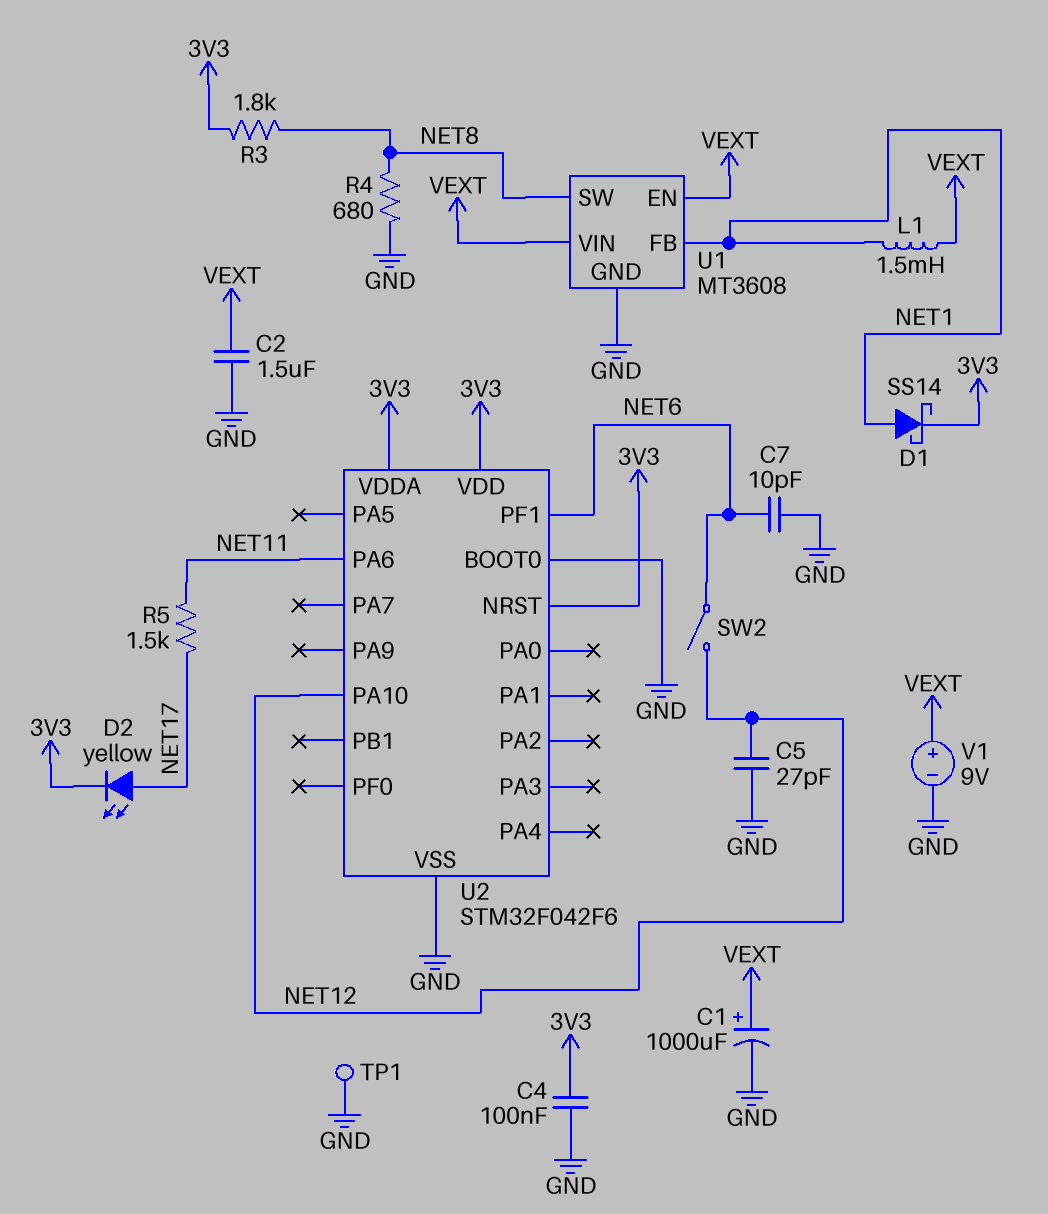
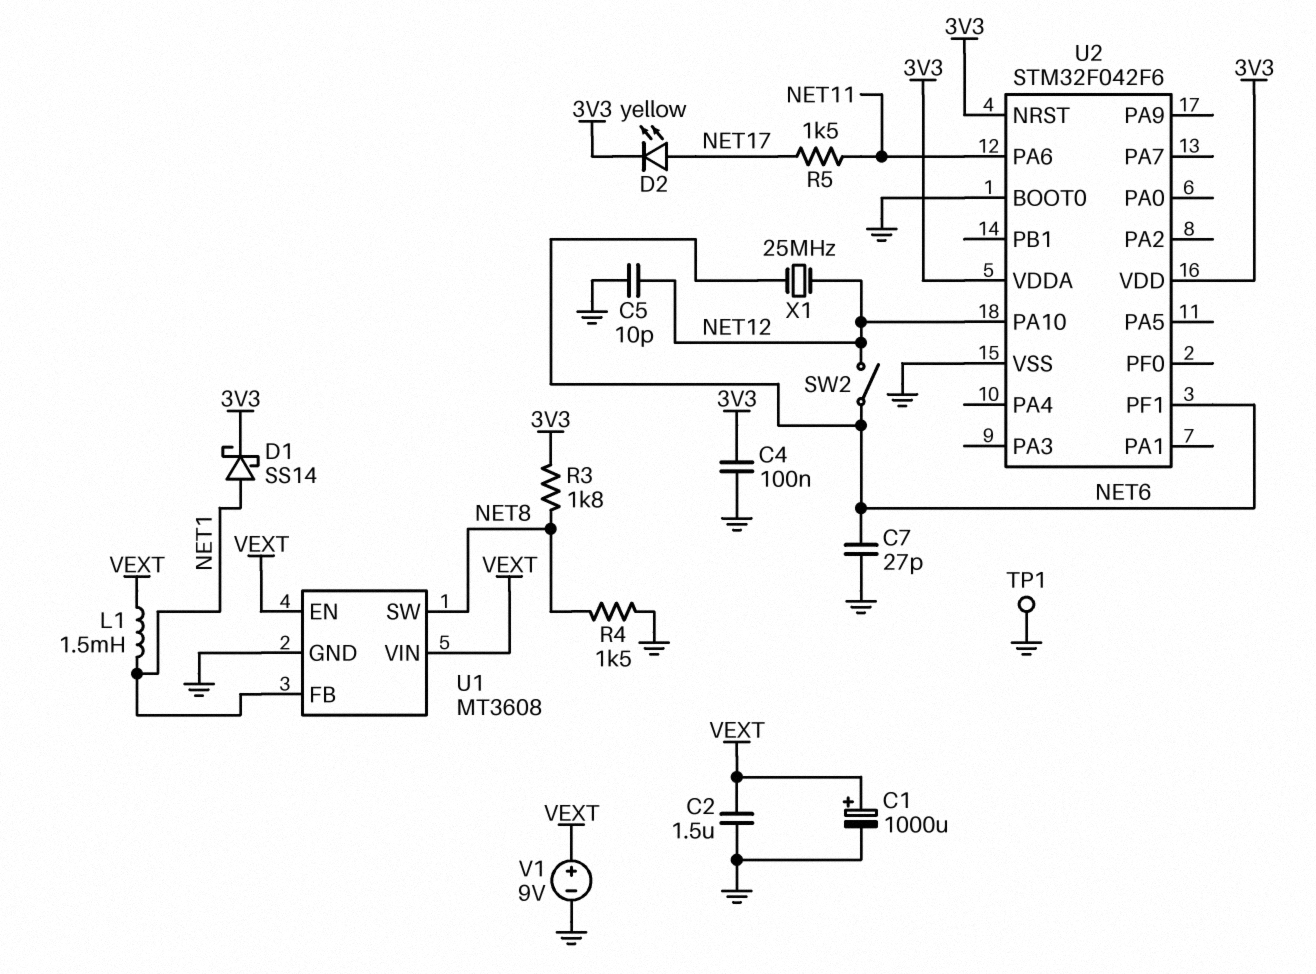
C5: 27pF (GND, NET12) -> 10pF (GND, NET12)
C7: 10pF (GND, NET6) -> 27pF (GND, NET6)
R4: 680 (GND, NET8) -> 1.5k (GND, NET8)
X1: none -> 25MHz (NET6, NET12)

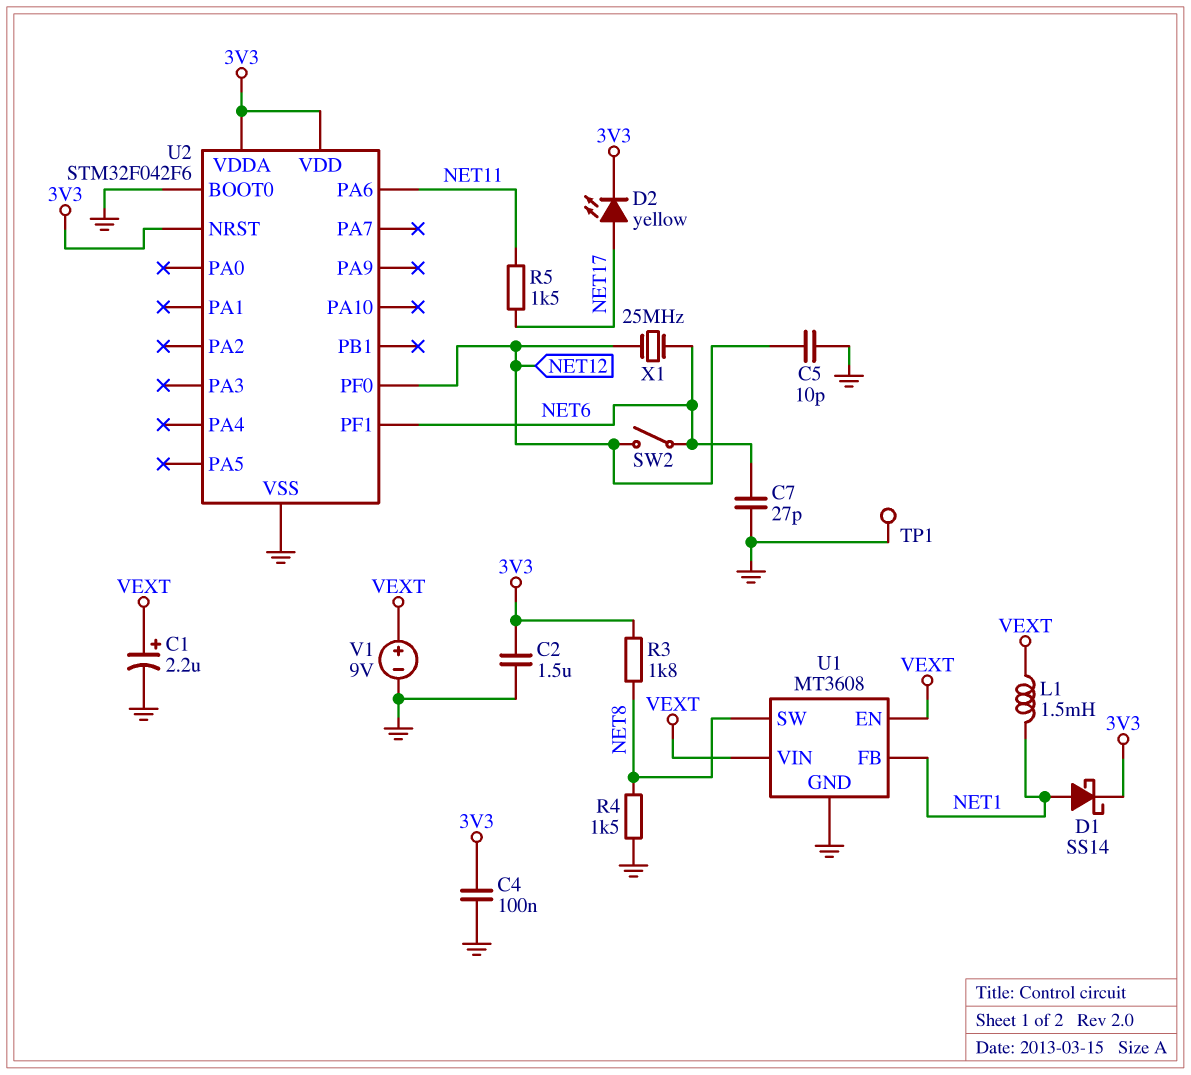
C1: 1000uF (plus VEXT, minus GND) -> 2.2uF (plus VEXT, minus GND)
C2: 1.5uF (GND, VEXT) -> 1.5uF (3V3, GND)
U2 pin PA10: NET12 -> none
U2 pin PF0: none -> NET12

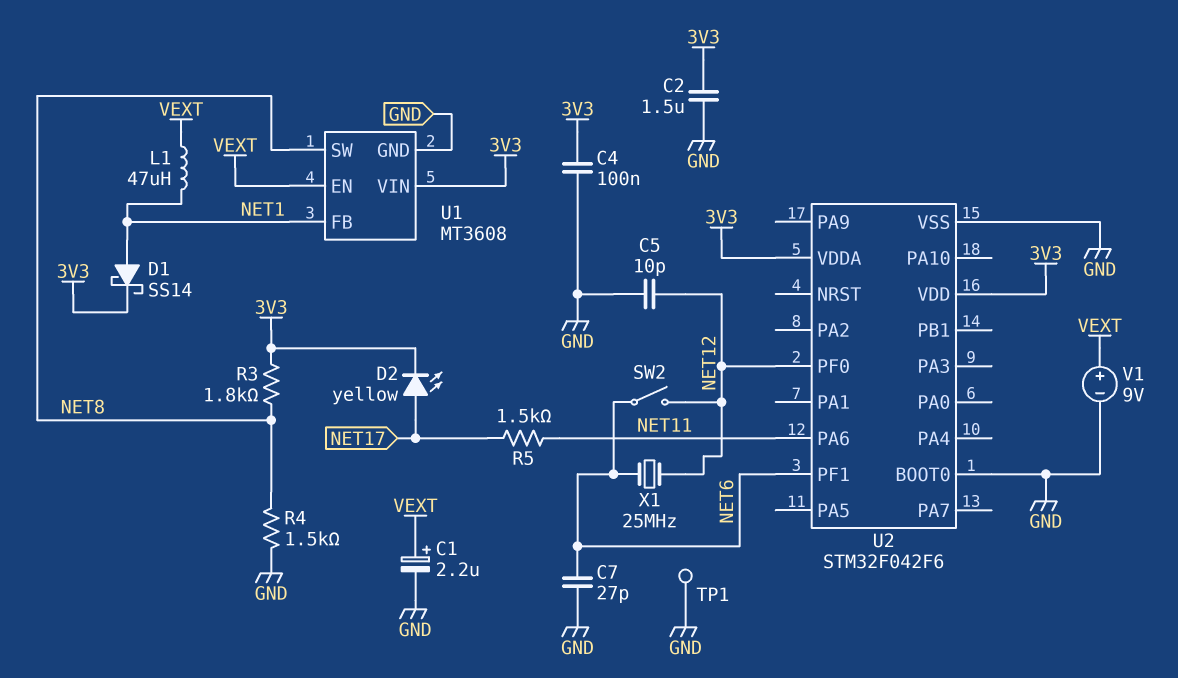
L1: 1.5mH (NET1, VEXT) -> 47uH (NET1, VEXT)
U1 pin VIN: VEXT -> 3V3
U2 pin NRST: 3V3 -> none

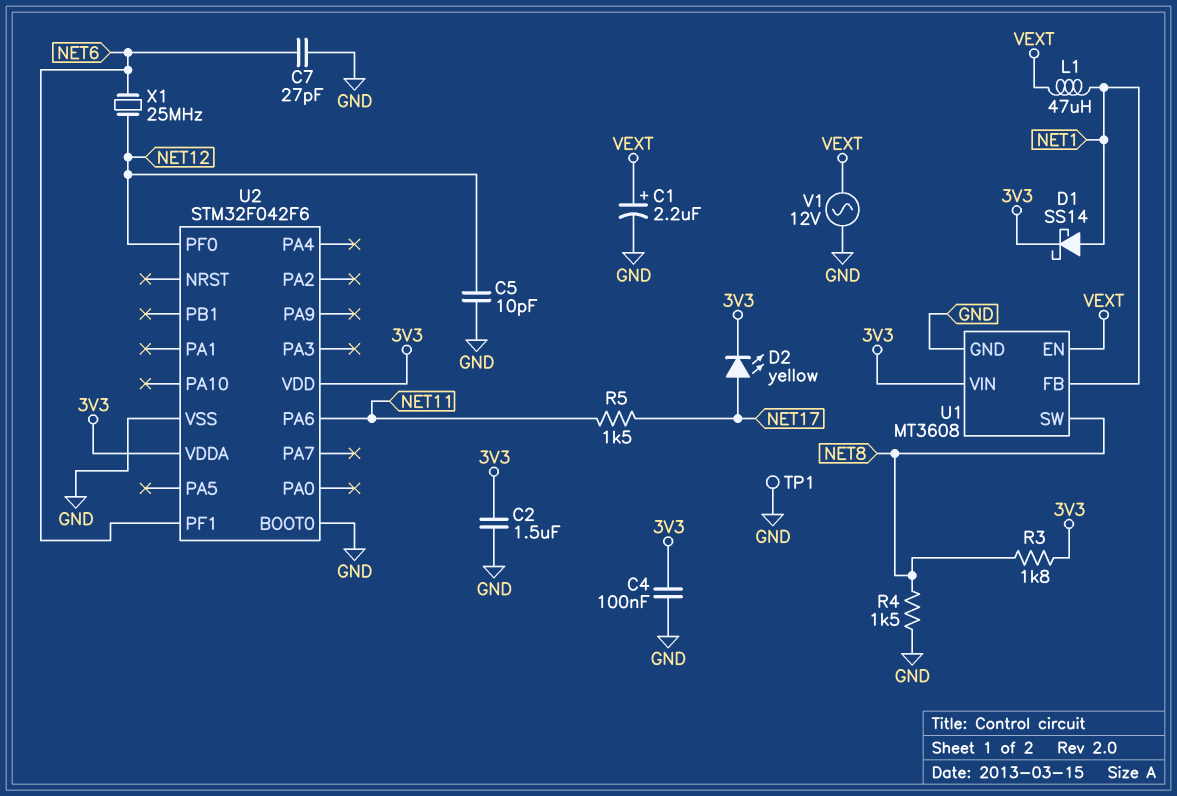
SW2: switch (NET6, NET12) -> none
V1: 9V (plus VEXT, minus GND) -> AC 12V (GND, VEXT)

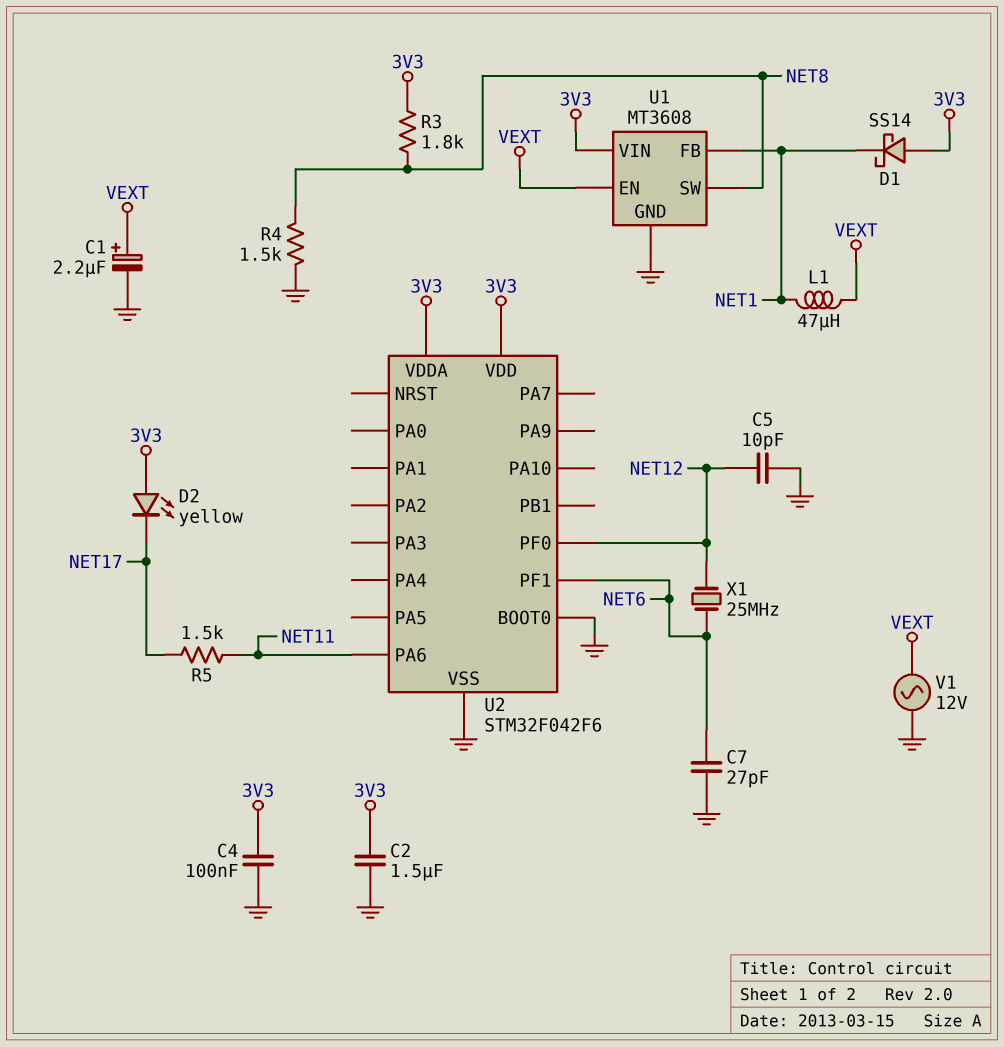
D1: schottky SS14 (A NET1, K 3V3) -> schottky SS14 (A 3V3, K NET1)
D2: LED yellow (A NET17, K 3V3) -> LED yellow (A 3V3, K NET17)
TP1: test point (GND) -> none

